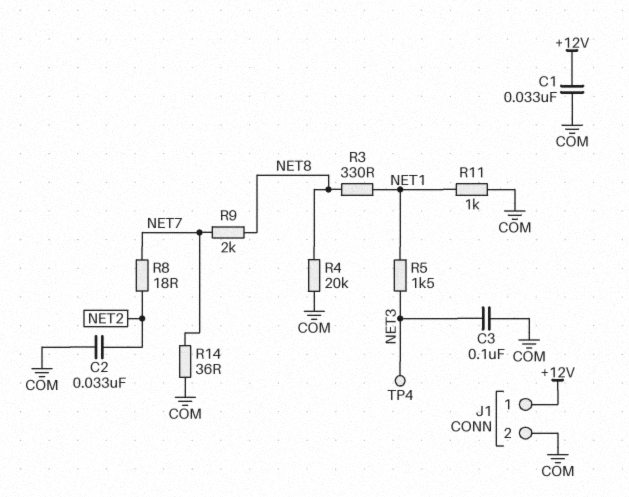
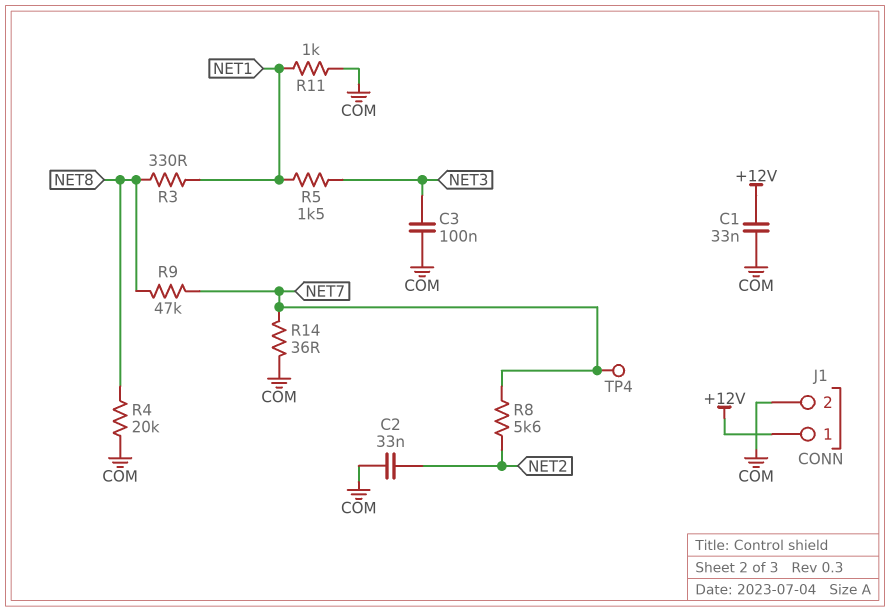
R8: 18 (NET2, NET7) -> 5.6k (NET2, NET7)
R9: 2k (NET7, NET8) -> 47k (NET7, NET8)
TP4: test point (NET3) -> test point (NET7)

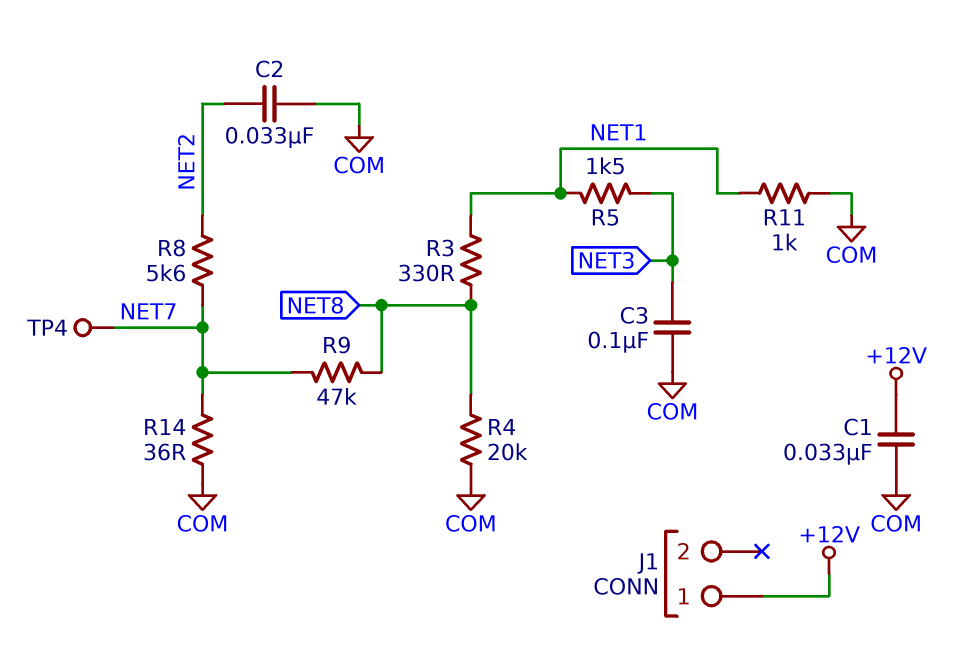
J1 pin 2: COM -> none

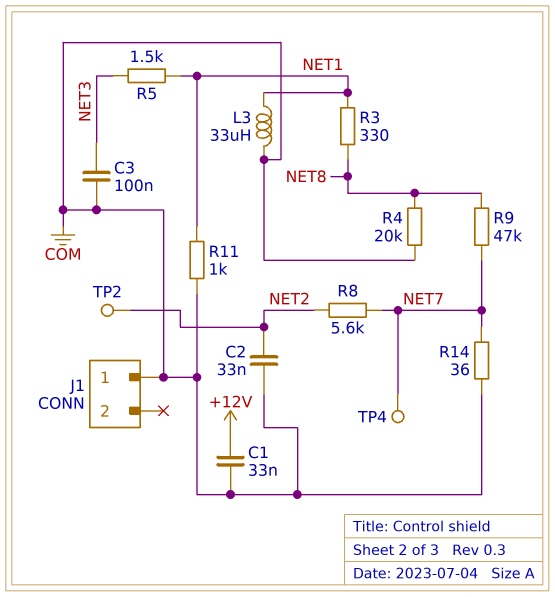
J1 pin 1: +12V -> COM
L3: none -> 33uH (COM, NET1)
TP2: none -> test point (NET2)

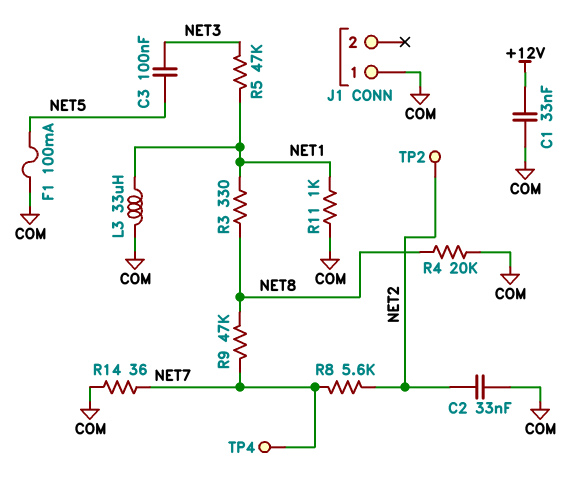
C3: 100nF (COM, NET3) -> 100nF (NET3, NET5)
F1: none -> 100mA (COM, NET5)
R5: 1.5k (NET1, NET3) -> 47k (NET1, NET3)

